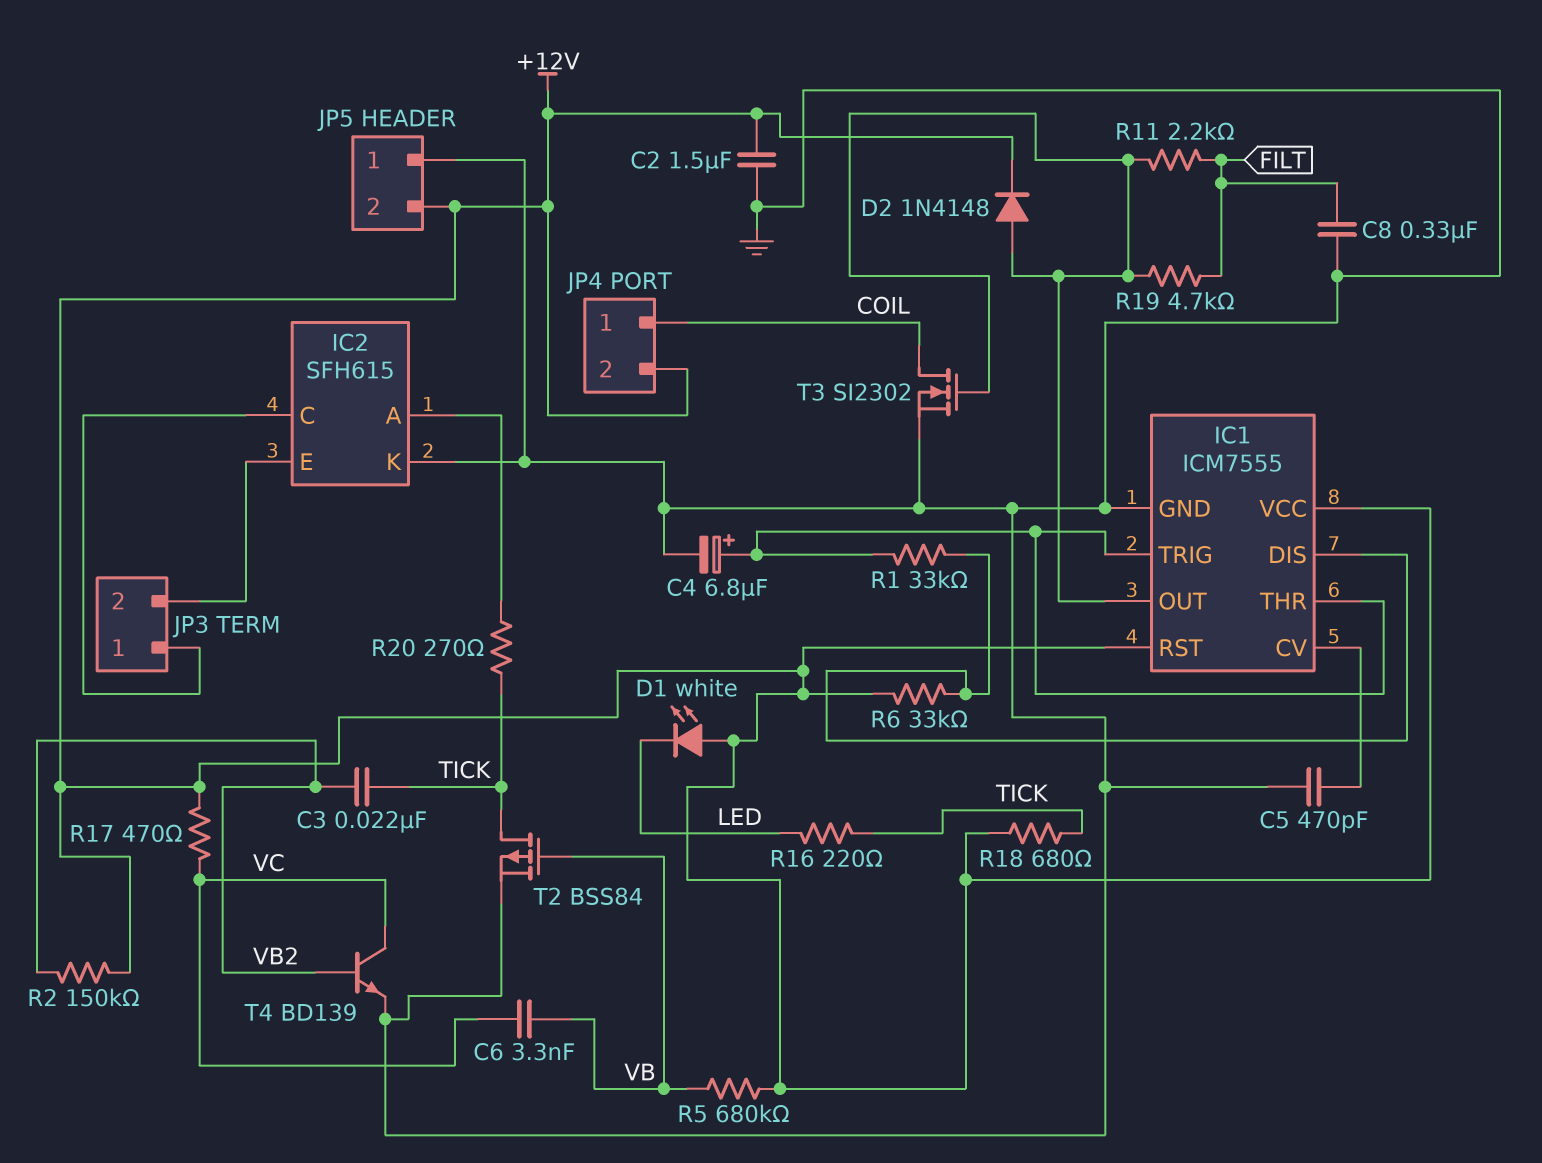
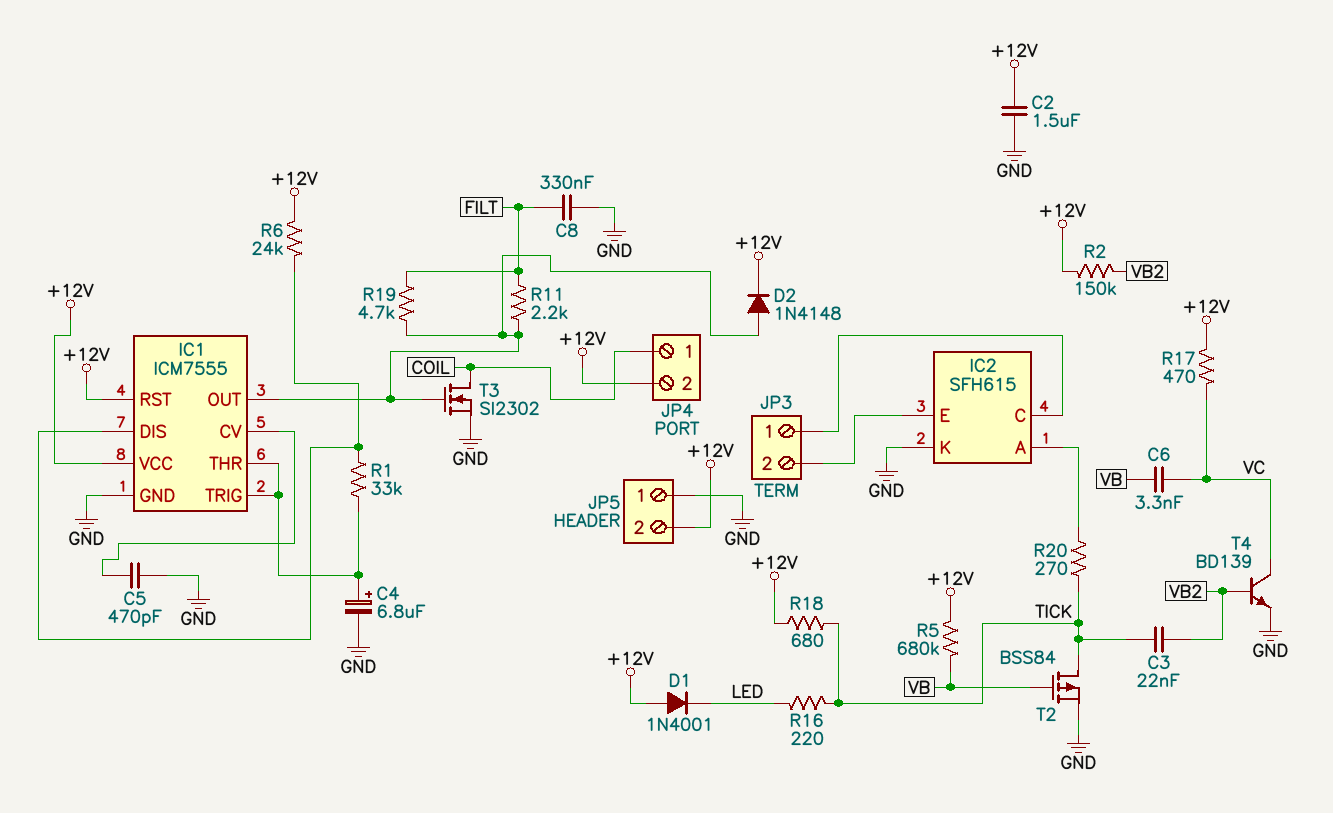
D1: LED white (A +12V, K LED) -> diode 1N4001 (A +12V, K LED)
R6: 33k (+12V, IC1/DIS) -> 24k (+12V, IC1/DIS)

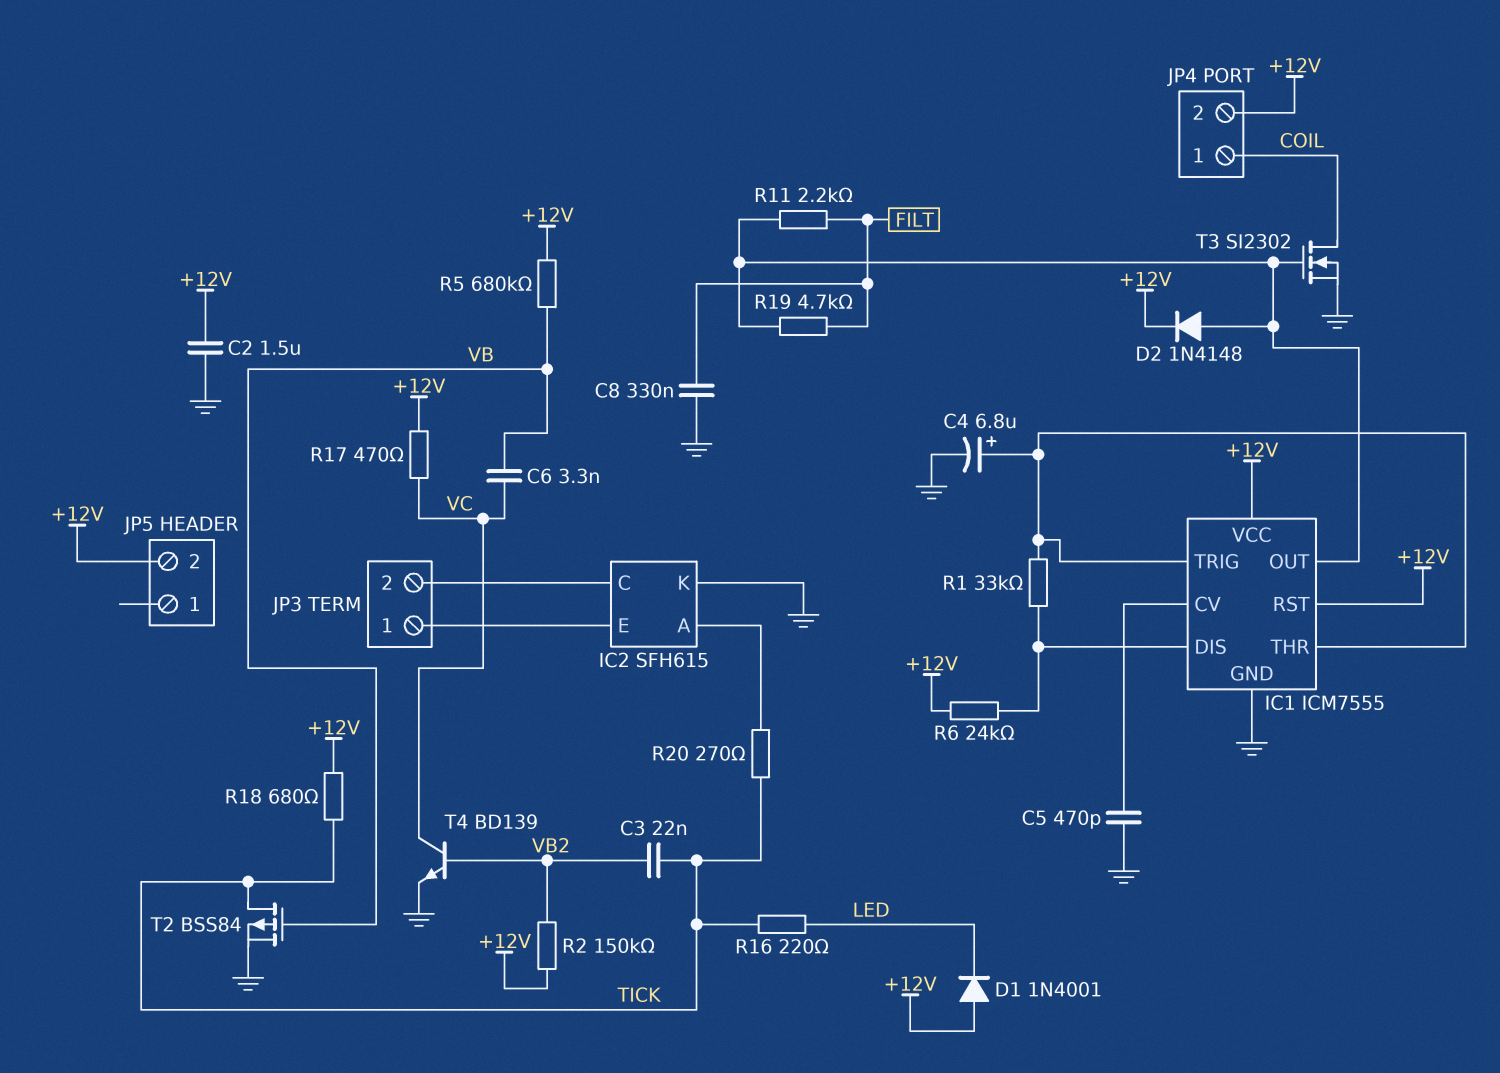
JP3 pin 1: IC2/C -> IC2/E
JP3 pin 2: IC2/E -> IC2/C
JP5 pin 1: GND -> none

